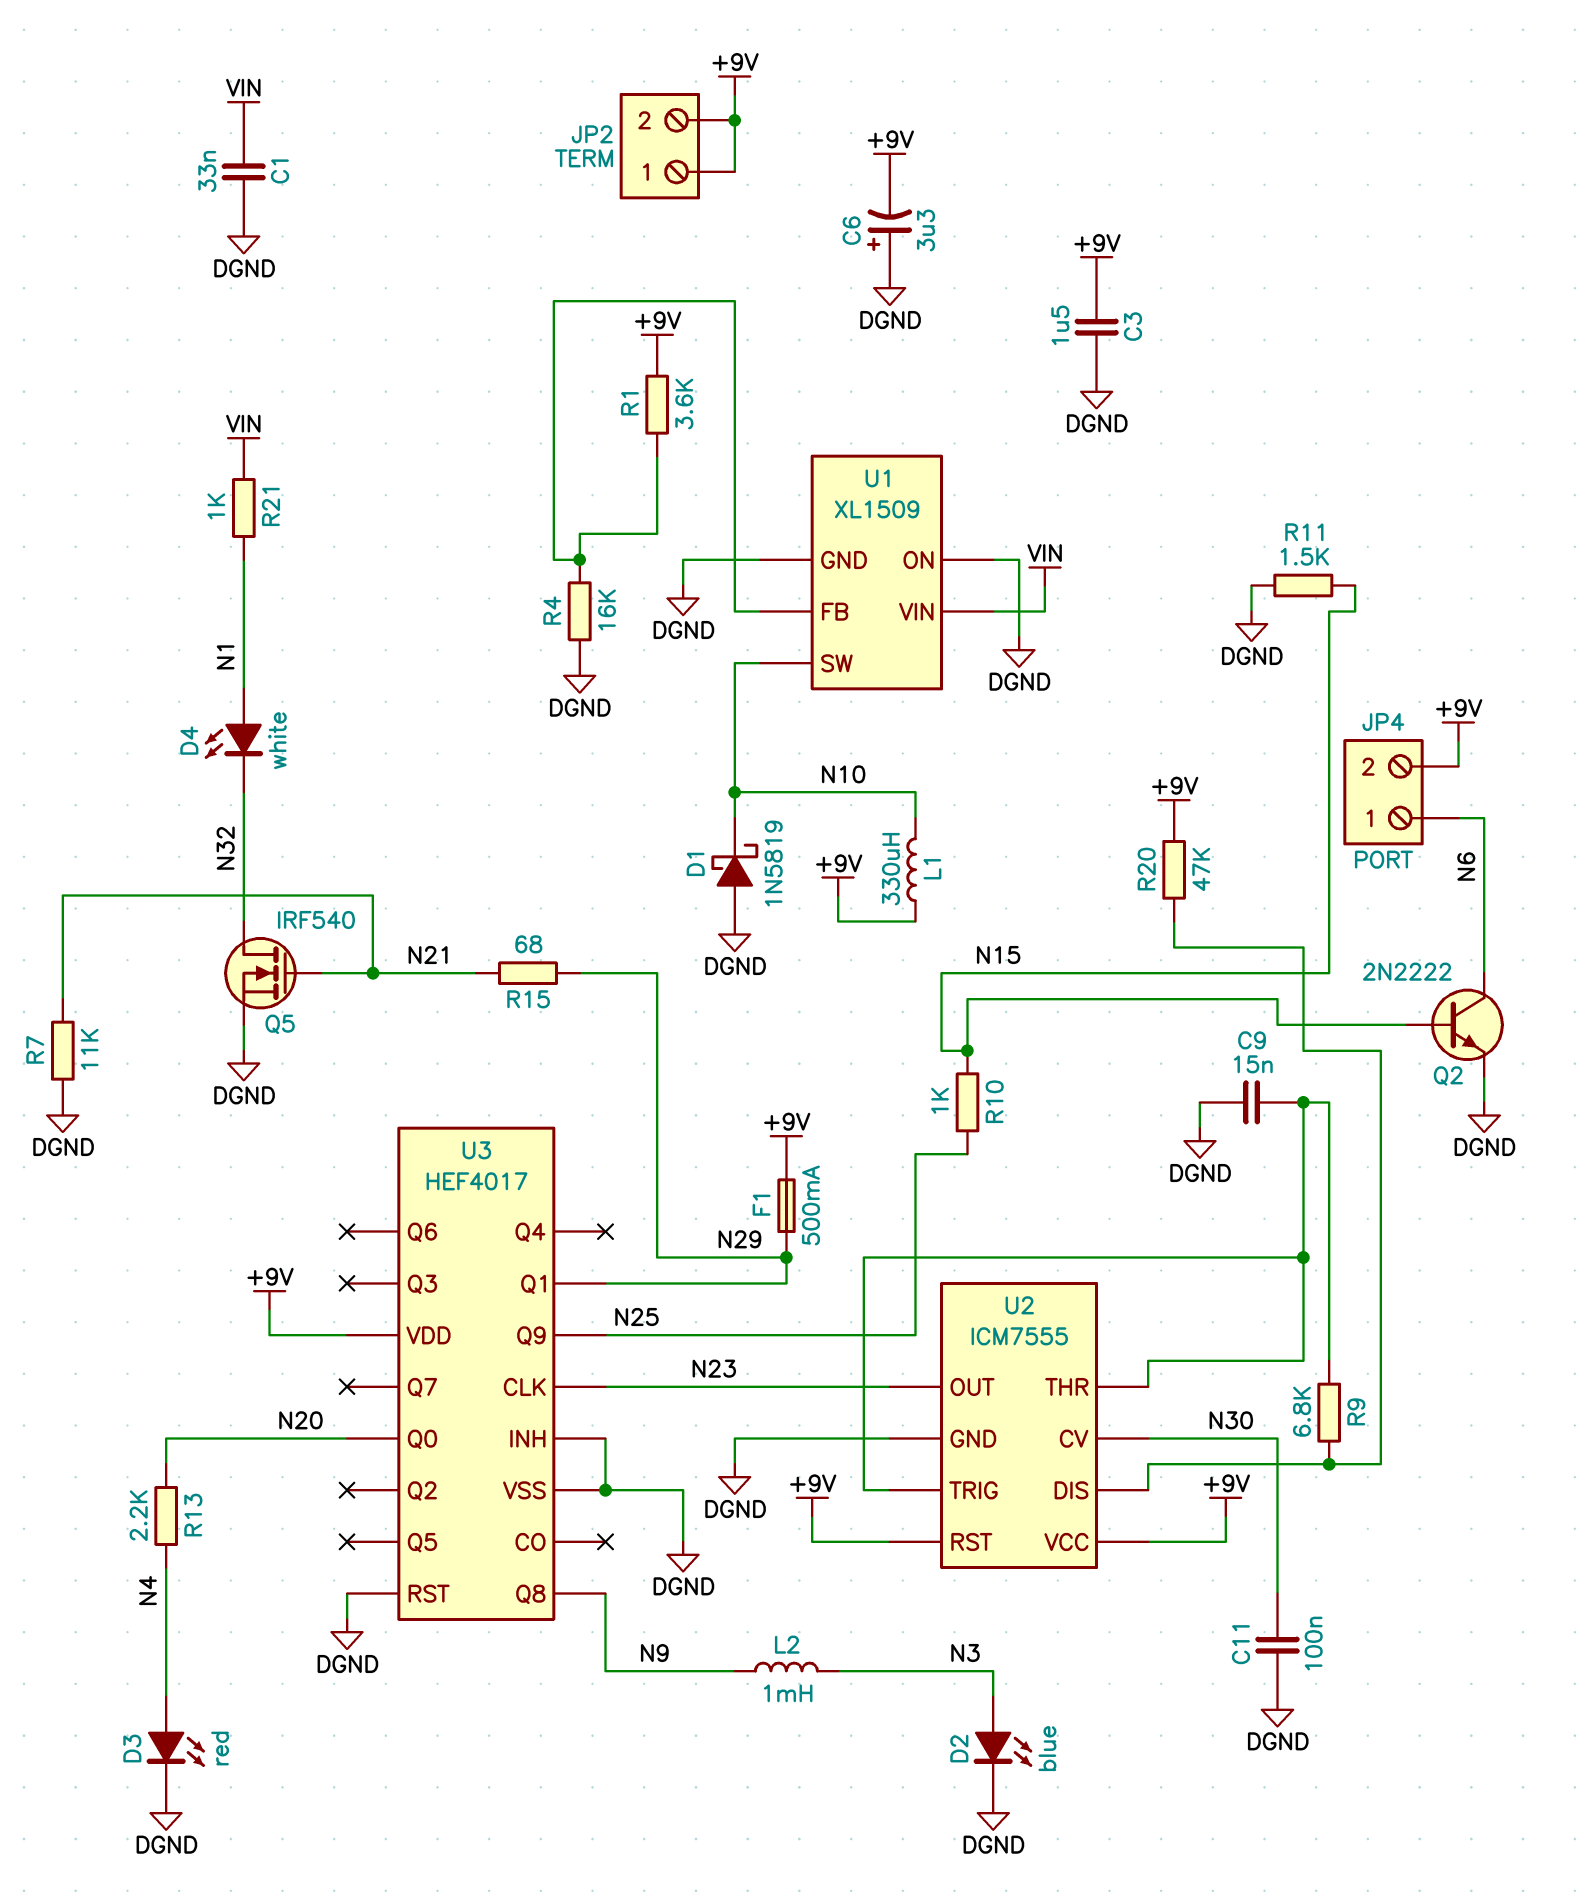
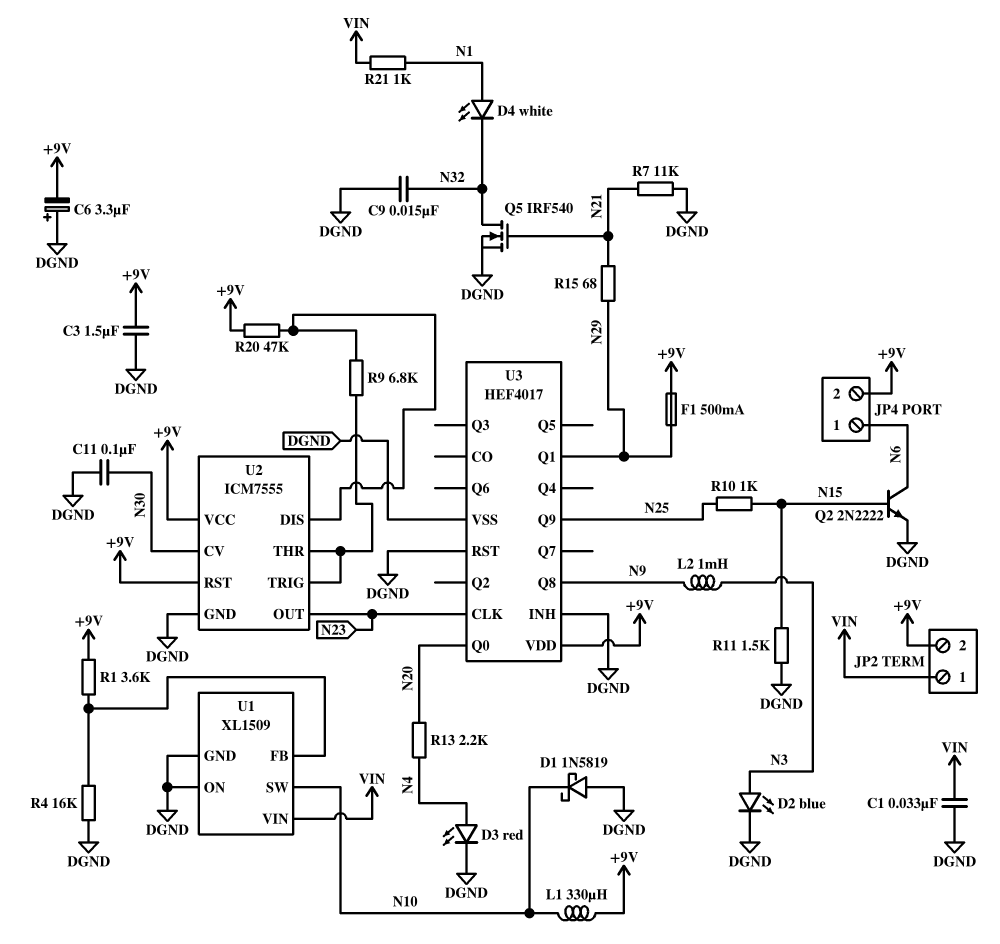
C9: 15nF (DGND, U2/THR) -> 15nF (DGND, N32)
JP2 pin 1: +9V -> VIN

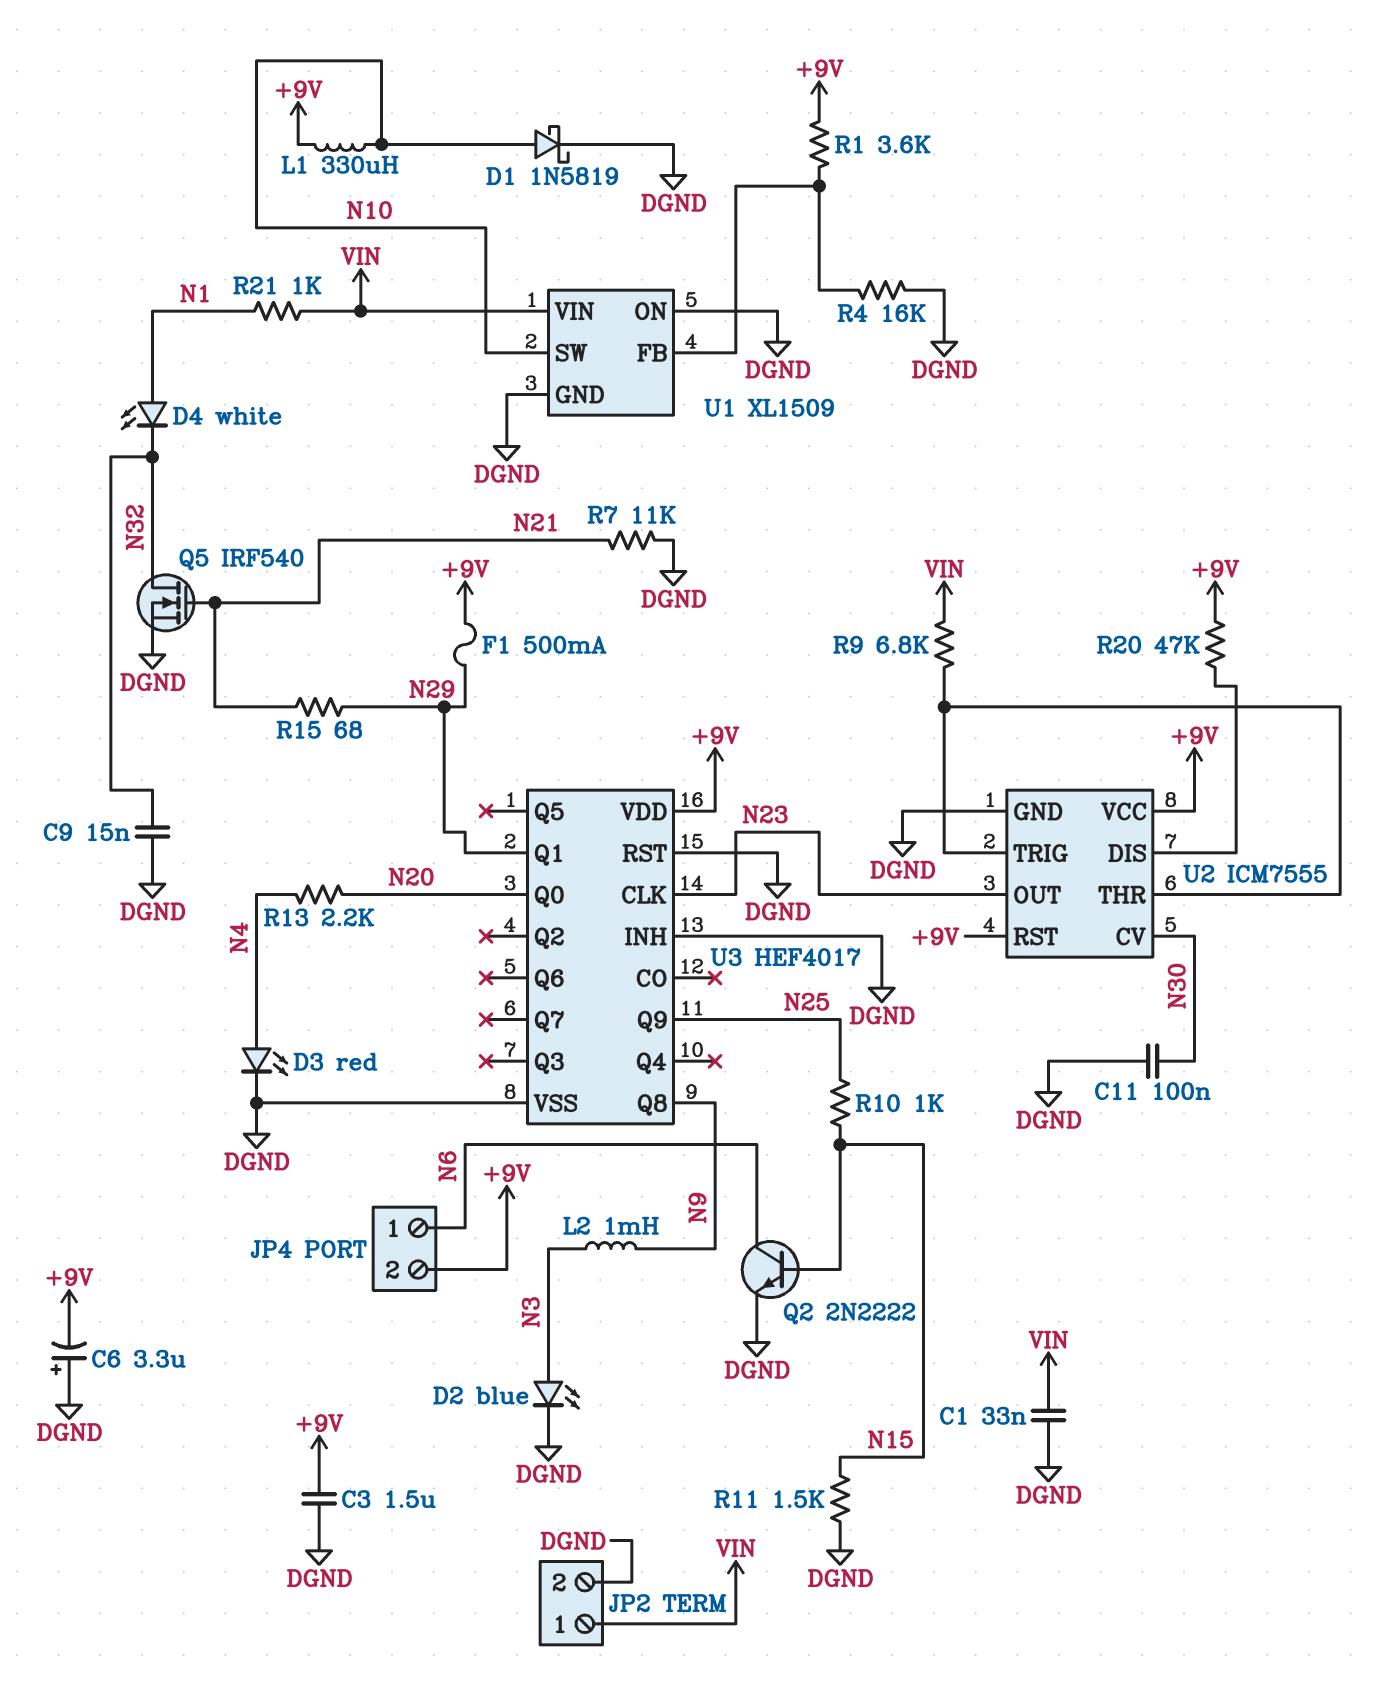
D1: schottky 1N5819 (A DGND, K N10) -> schottky 1N5819 (A N10, K DGND)
JP2 pin 2: +9V -> DGND
R9: 6.8k (U2/DIS, U2/THR) -> 6.8k (U2/THR, VIN)

